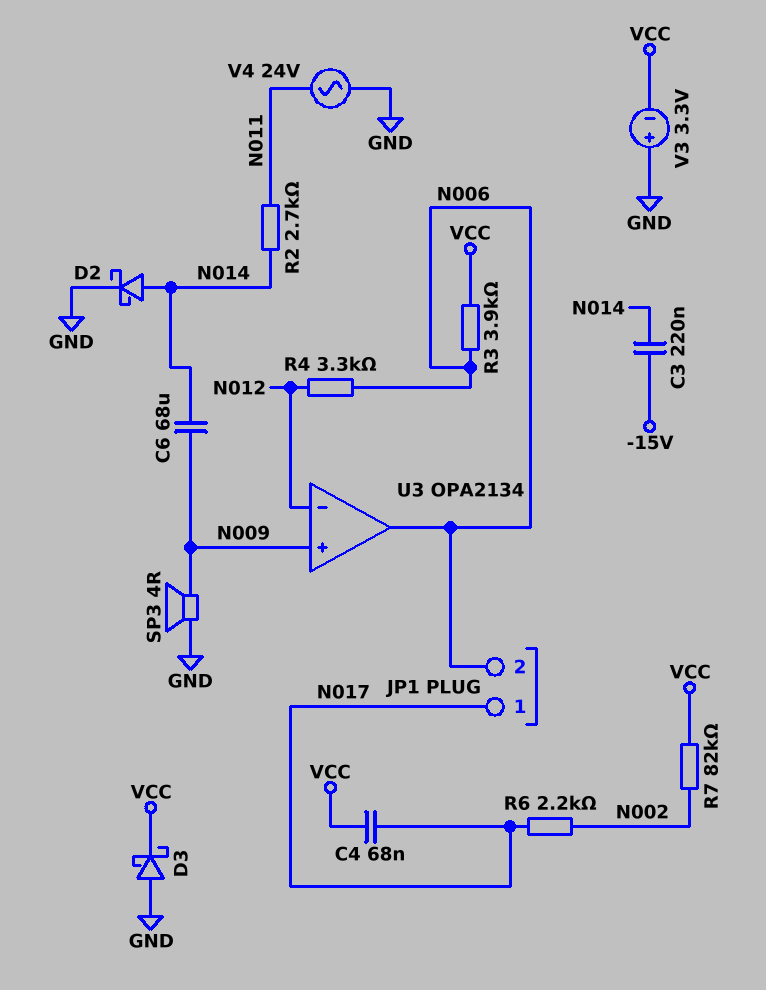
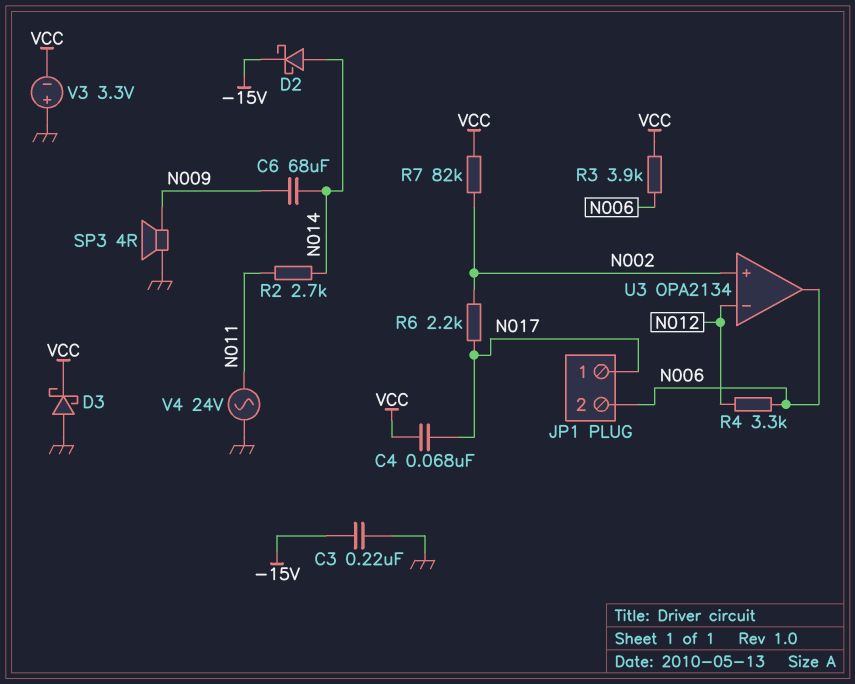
C3: 220nF (-15V, N014) -> 220nF (-15V, GND)
D2: schottky (A N014, K GND) -> schottky (A N014, K -15V)
U3 pin in+: N009 -> N002

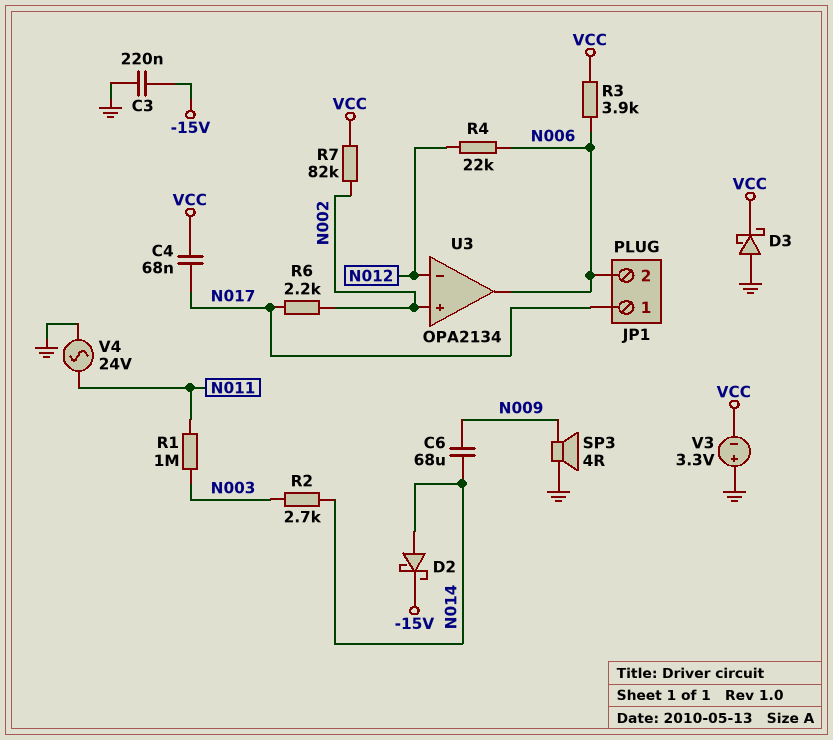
R1: none -> 1M (N003, N011)
R2: 2.7k (N011, N014) -> 2.7k (N003, N014)
R4: 3.3k (N006, N012) -> 22k (N006, N012)

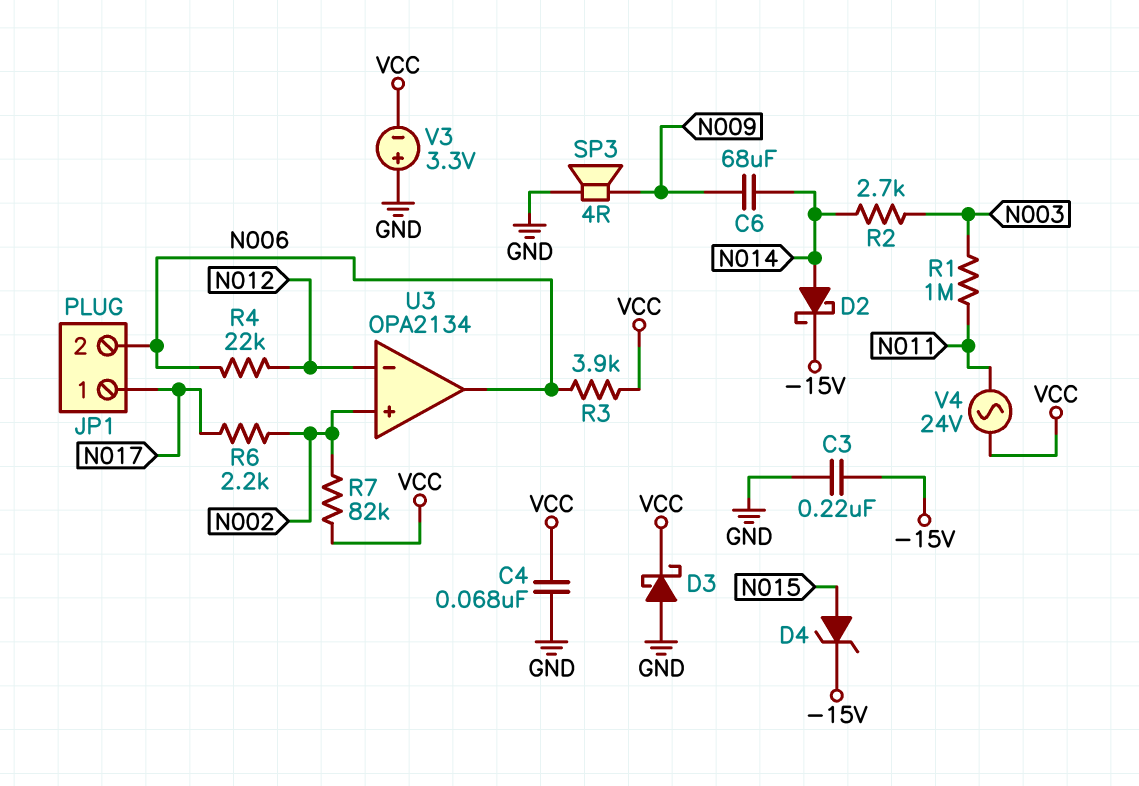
C4: 68nF (N017, VCC) -> 68nF (GND, VCC)
D4: none -> zener (A N015, K -15V)
V4: AC 24V (GND, N011) -> AC 24V (N011, VCC)

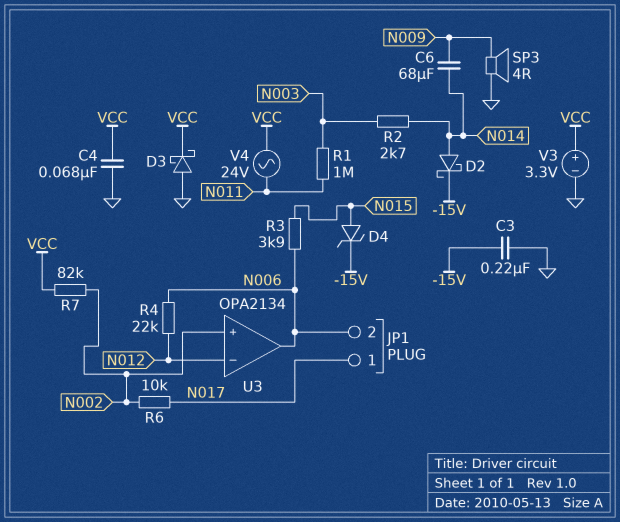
R3: 3.9k (N006, VCC) -> 3.9k (N006, N015)
R6: 2.2k (N002, N017) -> 10k (N002, N017)
V3: 3.3V (plus GND, minus VCC) -> 3.3V (plus VCC, minus GND)

